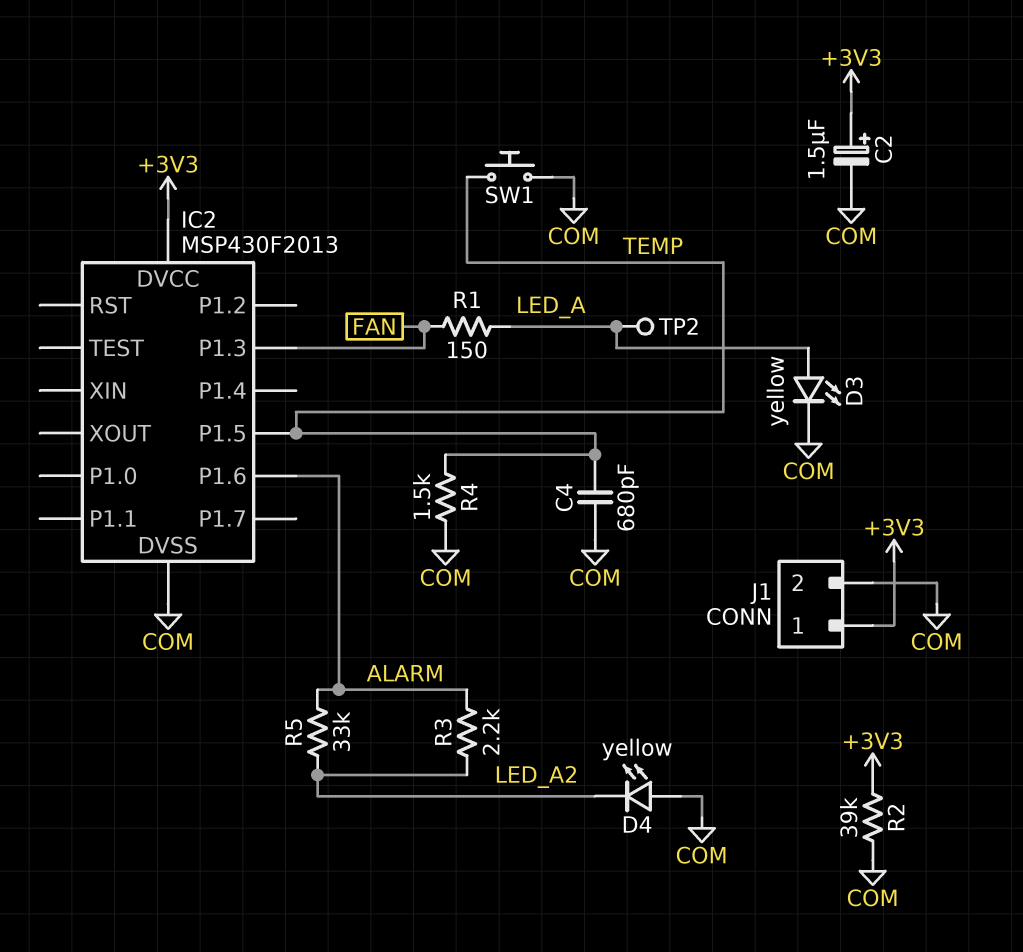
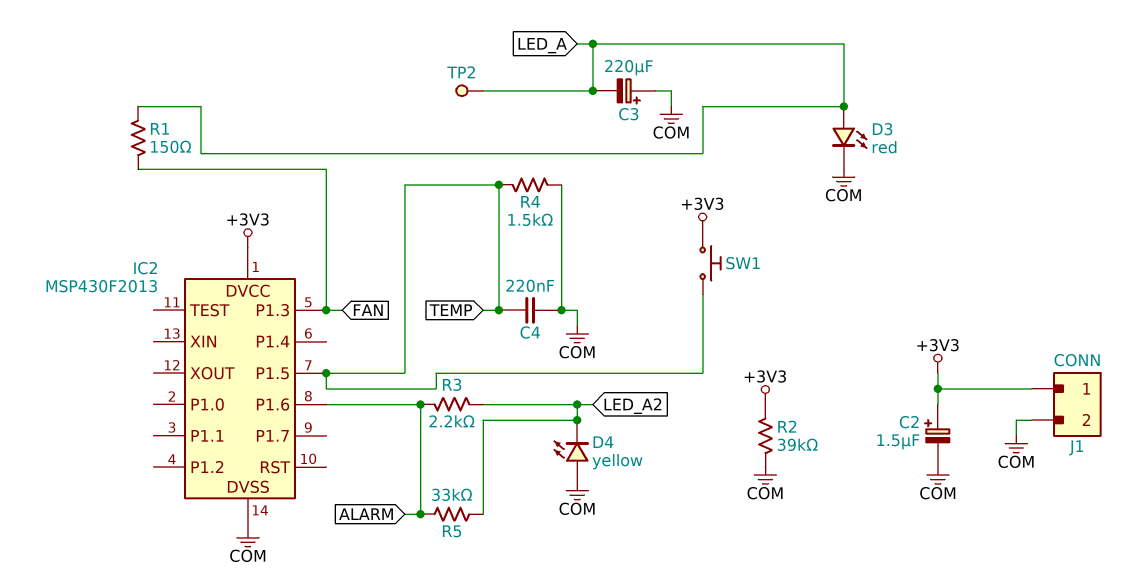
C3: none -> 220uF (plus COM, minus LED_A)
C4: 680pF (COM, TEMP) -> 220nF (COM, TEMP)
D3: LED yellow (A LED_A, K COM) -> LED red (A LED_A, K COM)
SW1: button (COM, TEMP) -> button (+3V3, TEMP)

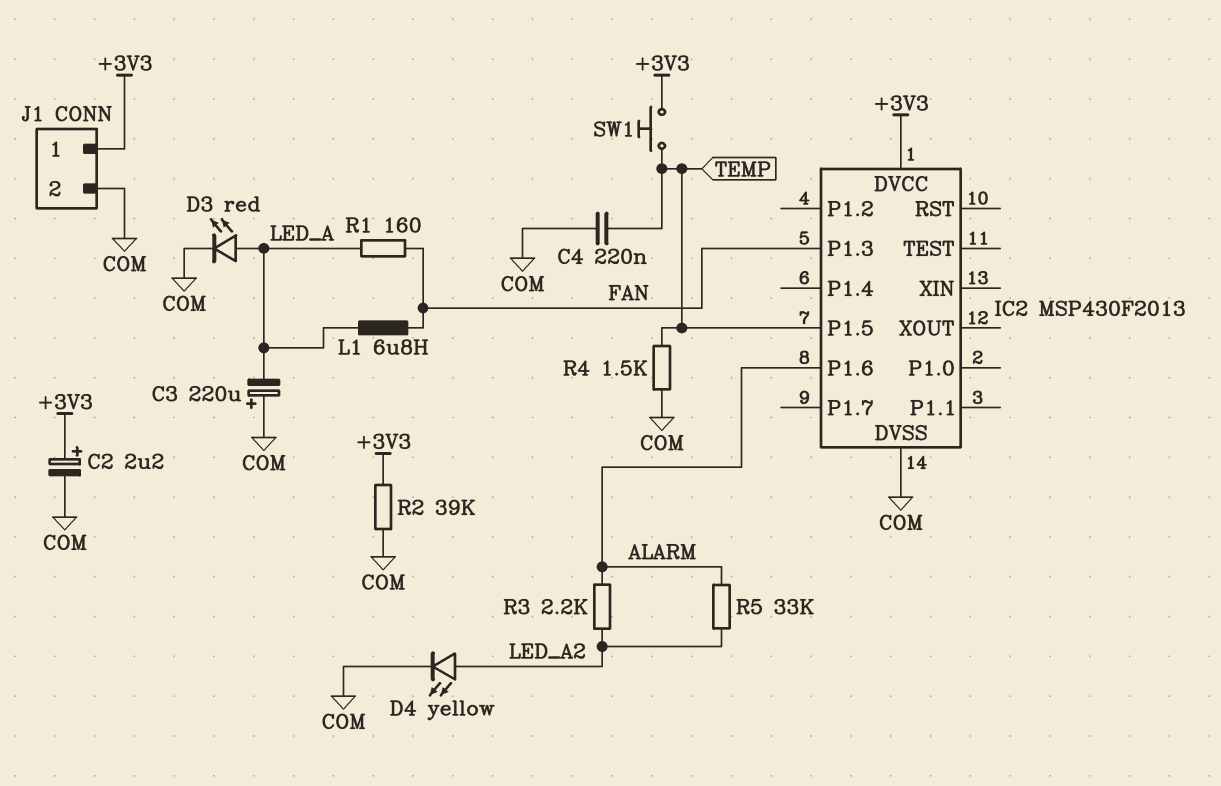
C2: 1.5uF (plus +3V3, minus COM) -> 2.2uF (plus +3V3, minus COM)
D4: LED yellow (A COM, K LED_A2) -> LED yellow (A LED_A2, K COM)
L1: none -> 6.8uH (FAN, LED_A)
R1: 150 (FAN, LED_A) -> 160 (FAN, LED_A)
TP2: test point (LED_A) -> none

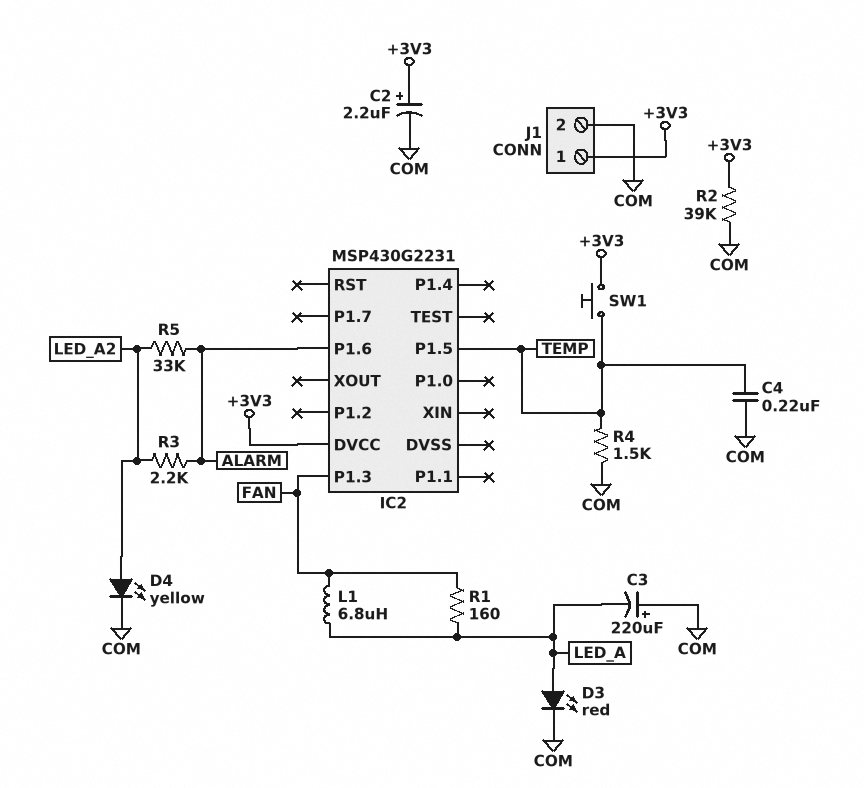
IC2: MSP430F2013 -> MSP430G2231
IC2 pin DVSS: COM -> none

